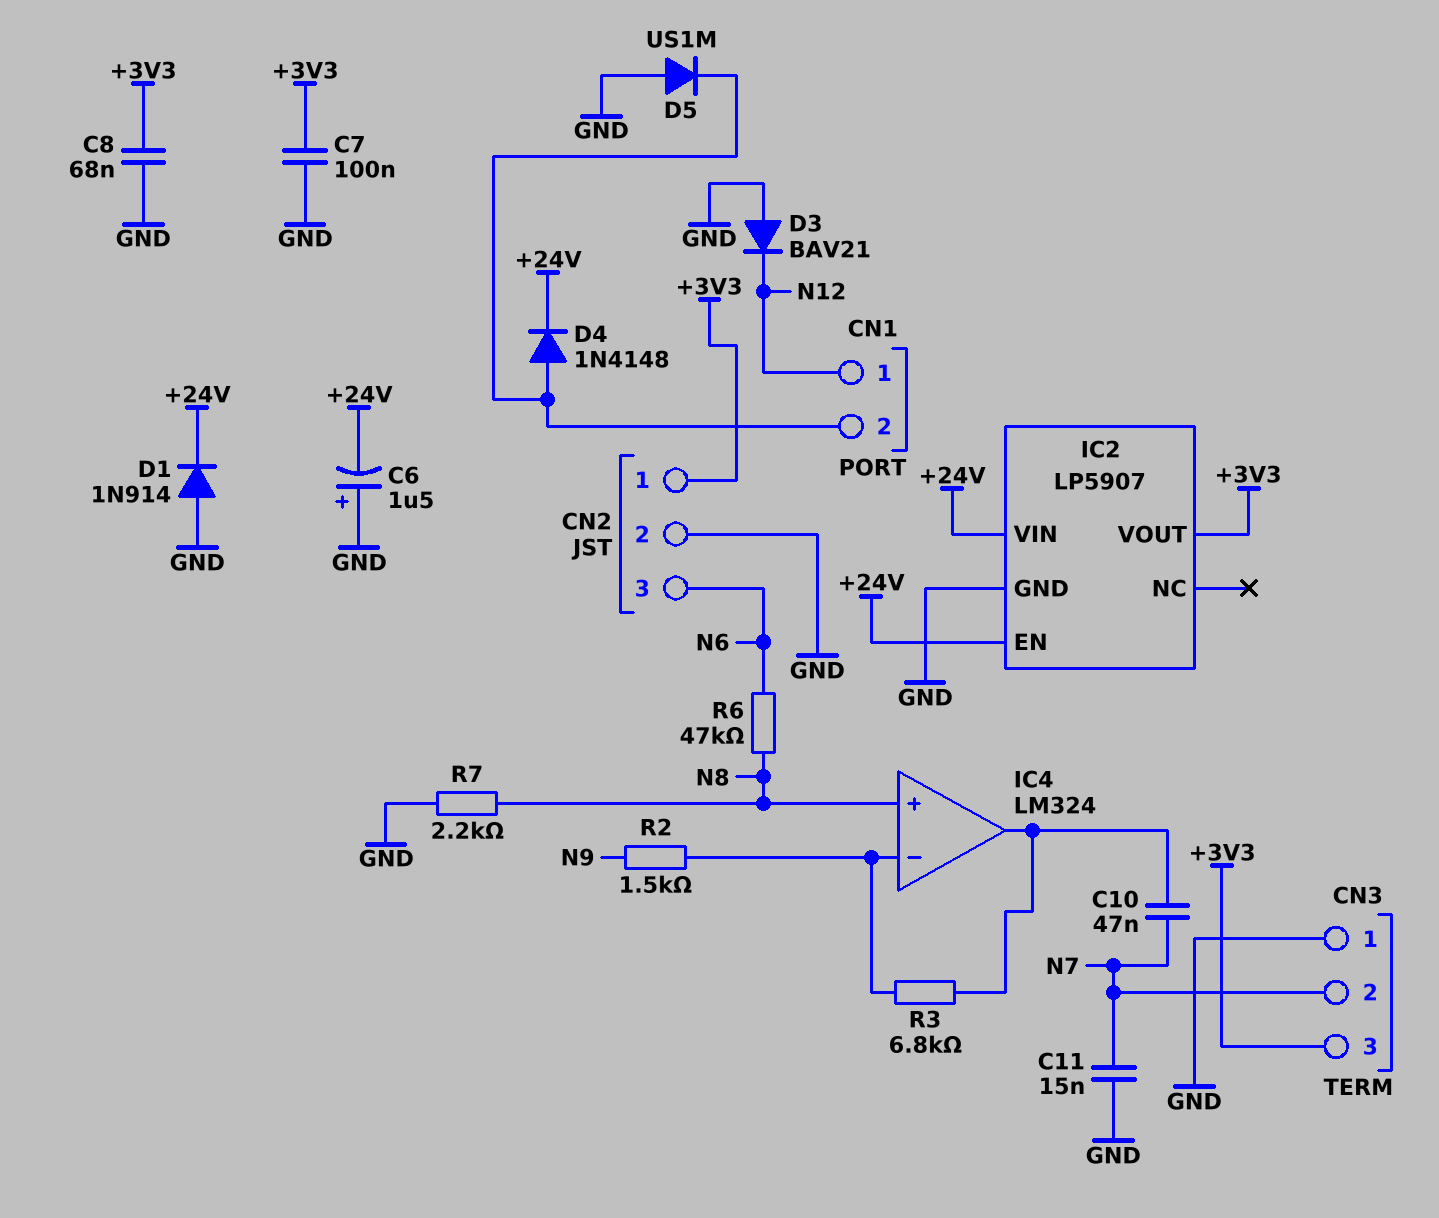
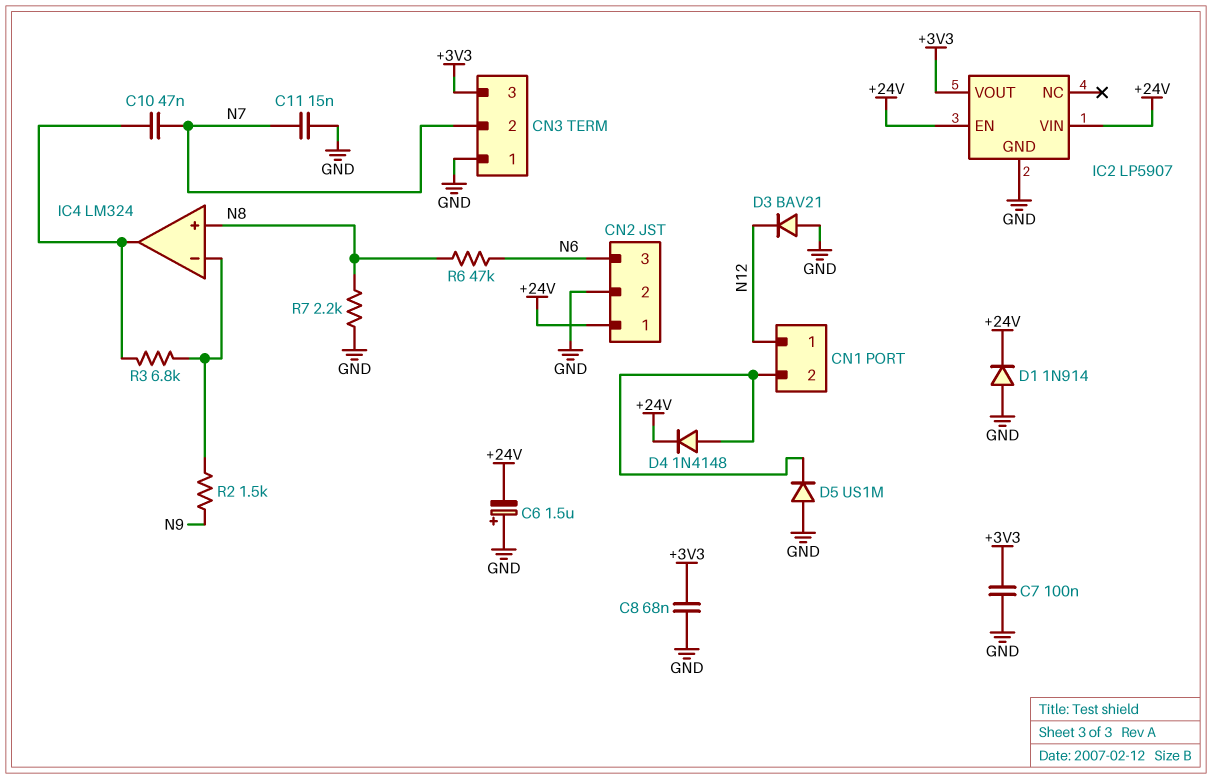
CN2 pin 1: +3V3 -> +24V

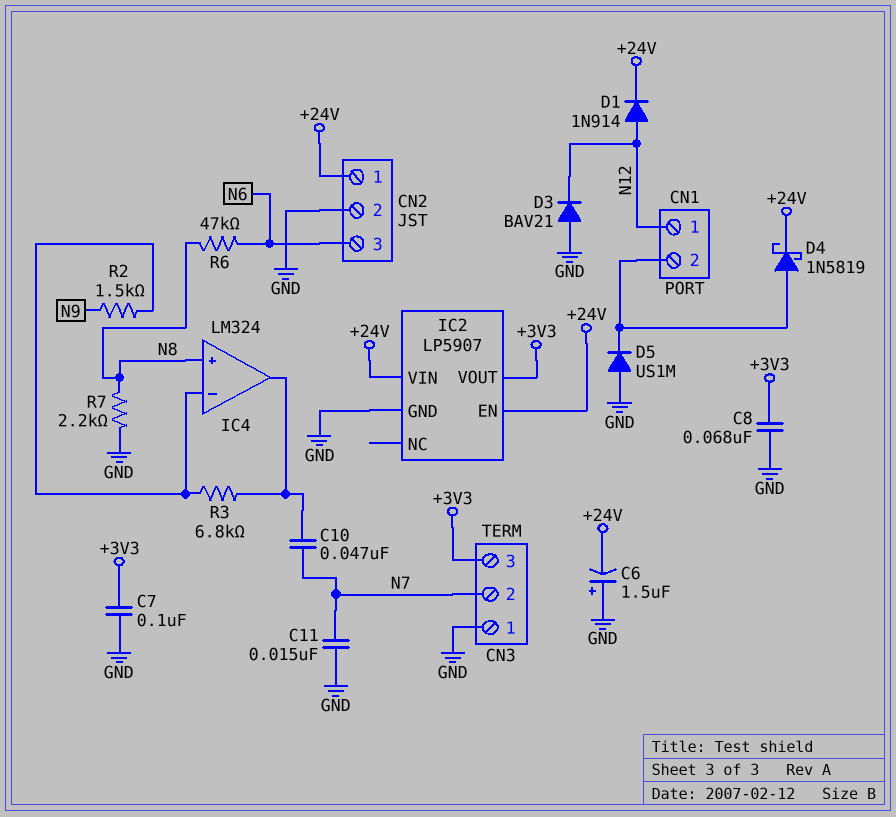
D1: diode 1N914 (A GND, K +24V) -> diode 1N914 (A N12, K +24V)
D4: diode 1N4148 (A CN1/2, K +24V) -> schottky 1N5819 (A CN1/2, K +24V)

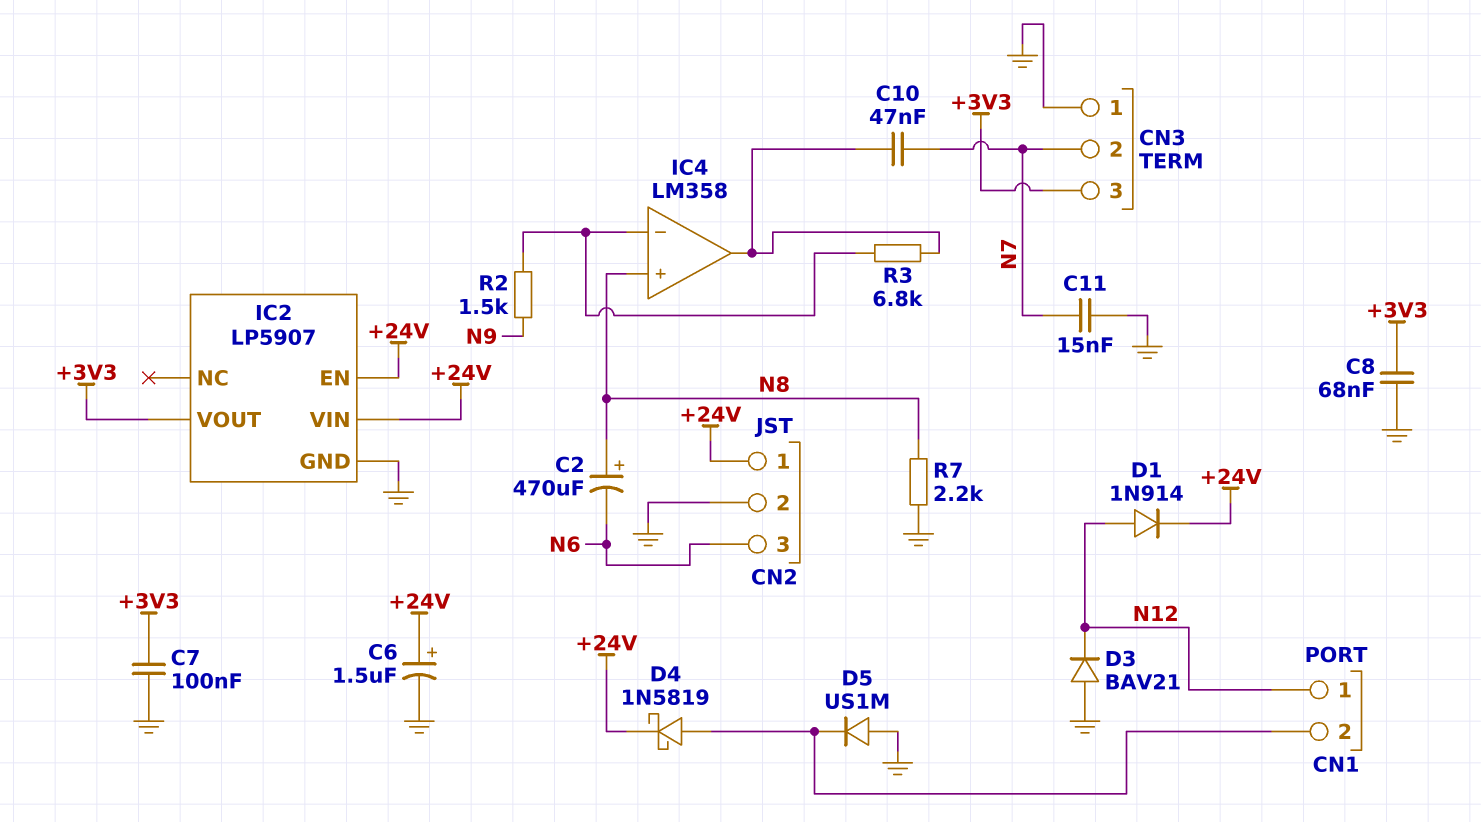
C2: none -> 470uF (plus N8, minus N6)
C6: 1.5uF (plus GND, minus +24V) -> 1.5uF (plus +24V, minus GND)
IC4: LM324 -> LM358
R6: 47k (N6, N8) -> none

